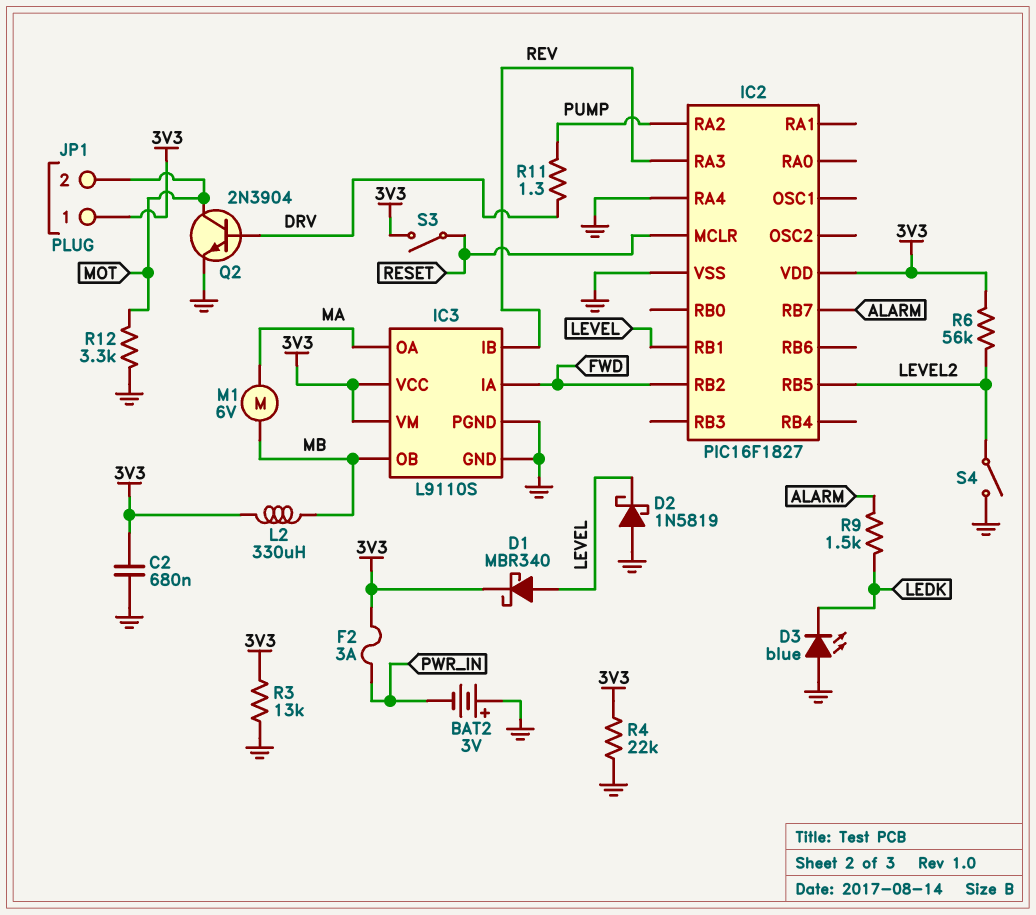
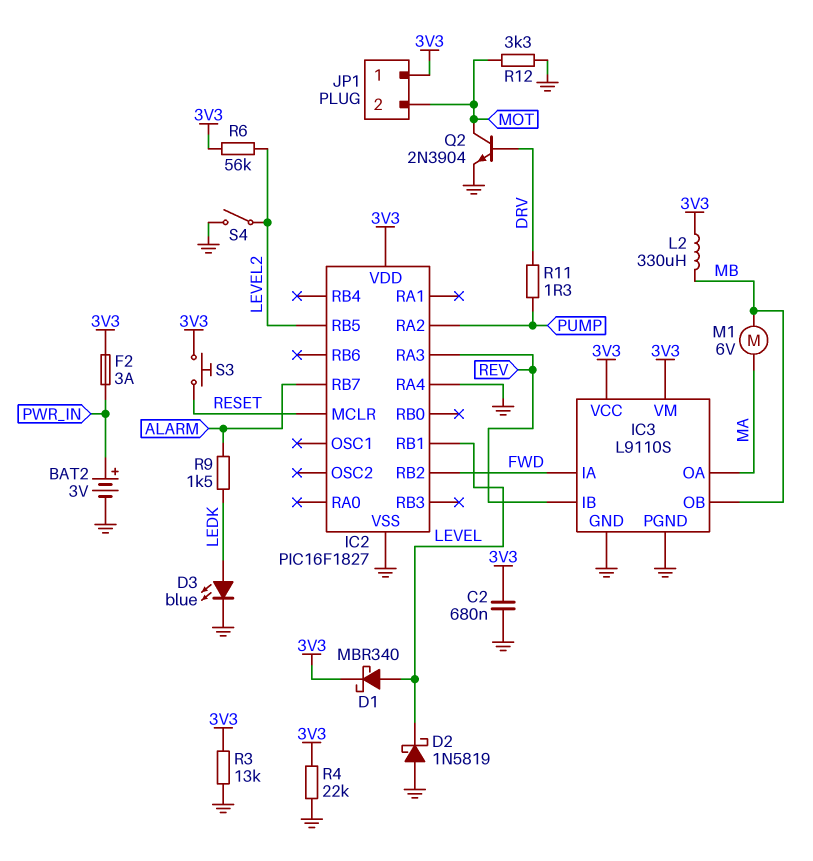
BAT2: 3V (plus GND, minus PWR_IN) -> 3V (plus PWR_IN, minus GND)
D3: LED blue (A GND, K LEDK) -> LED blue (A LEDK, K GND)
S3: switch (3V3, RESET) -> button (3V3, RESET)

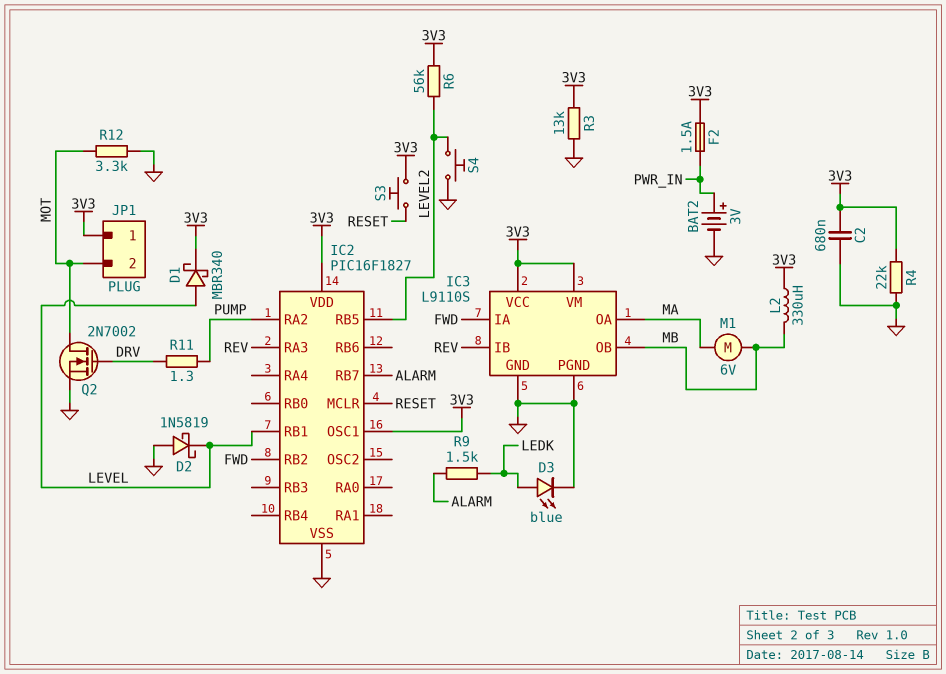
F2: 3A (3V3, PWR_IN) -> 1.5A (3V3, PWR_IN)
IC2 pin OSC1: none -> 3V3
IC2 pin RA4: GND -> none
Q2: NPN 2N3904 (B DRV, C MOT, E GND) -> NMOS 2N7002 (G DRV, D MOT, S GND)
S4: switch (GND, LEVEL2) -> button (GND, LEVEL2)

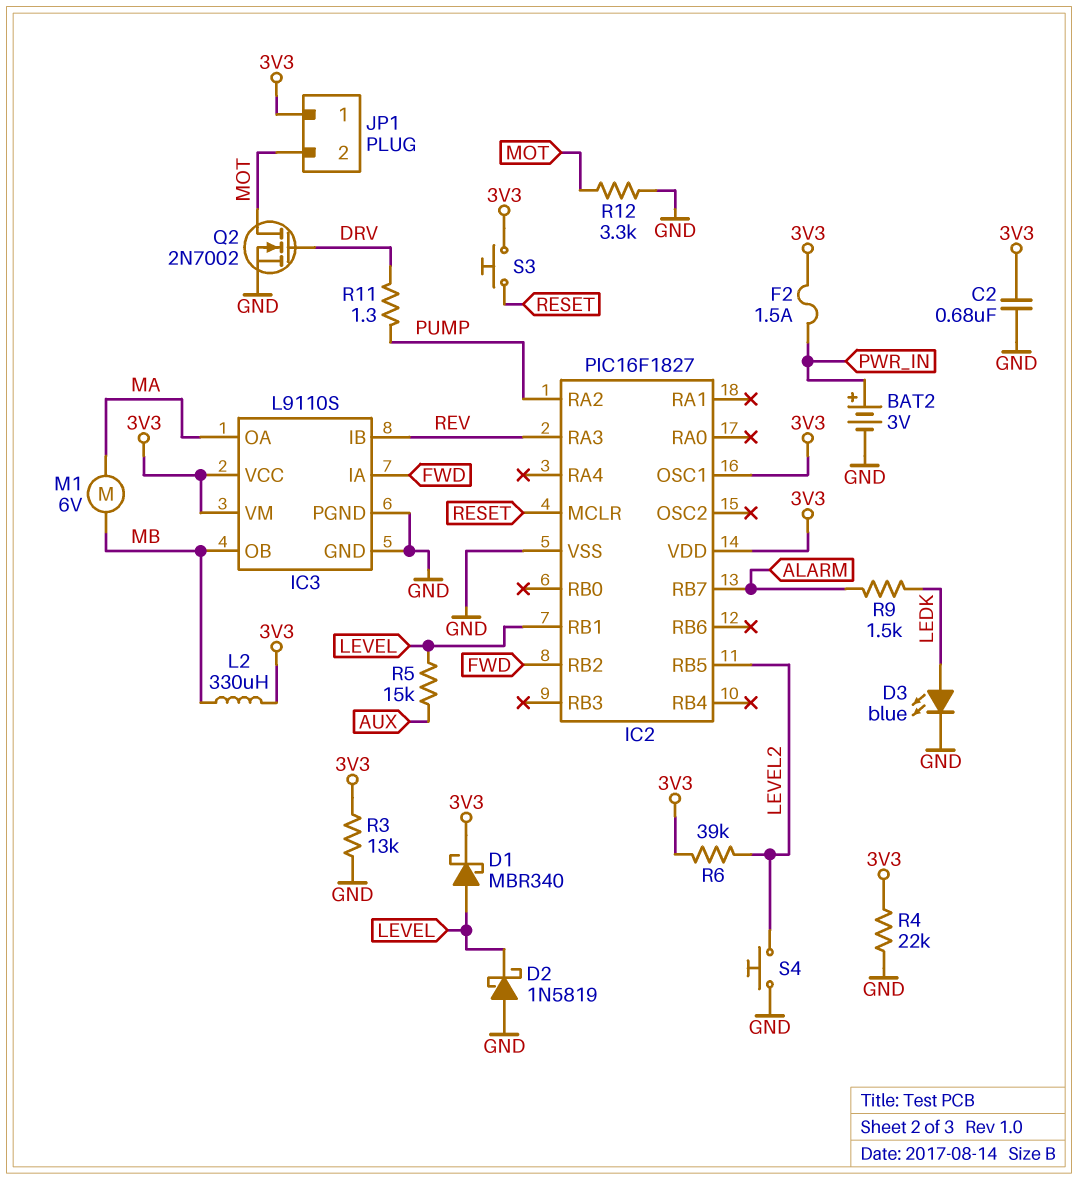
R5: none -> 15k (AUX, LEVEL)
R6: 56k (3V3, LEVEL2) -> 39k (3V3, LEVEL2)

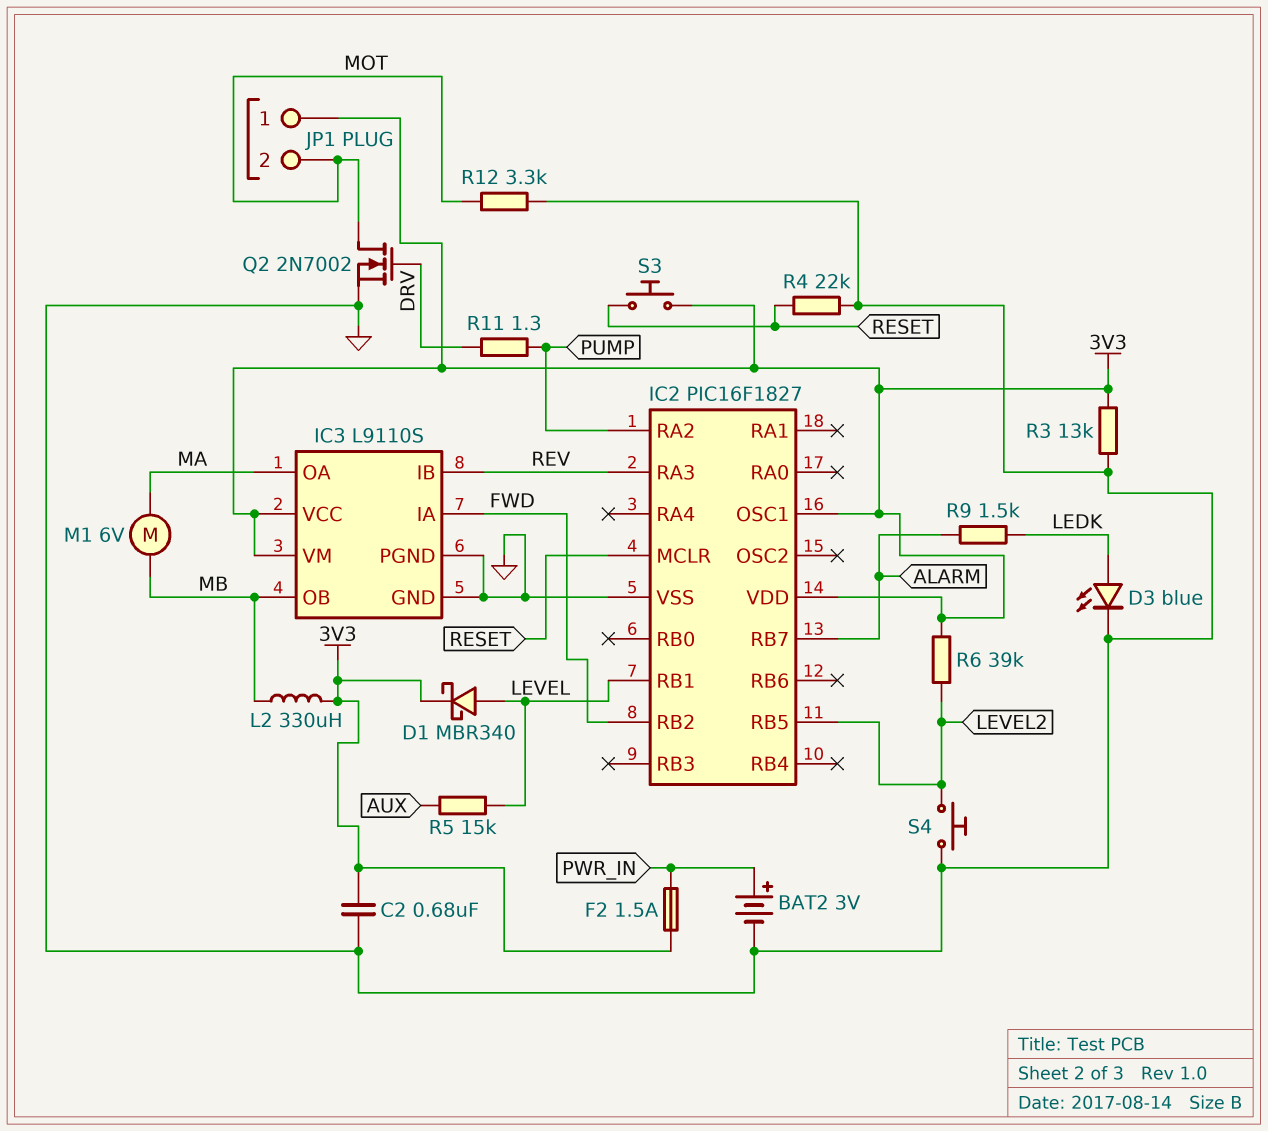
D2: schottky 1N5819 (A GND, K LEVEL) -> none
R4: 22k (3V3, GND) -> 22k (GND, RESET)

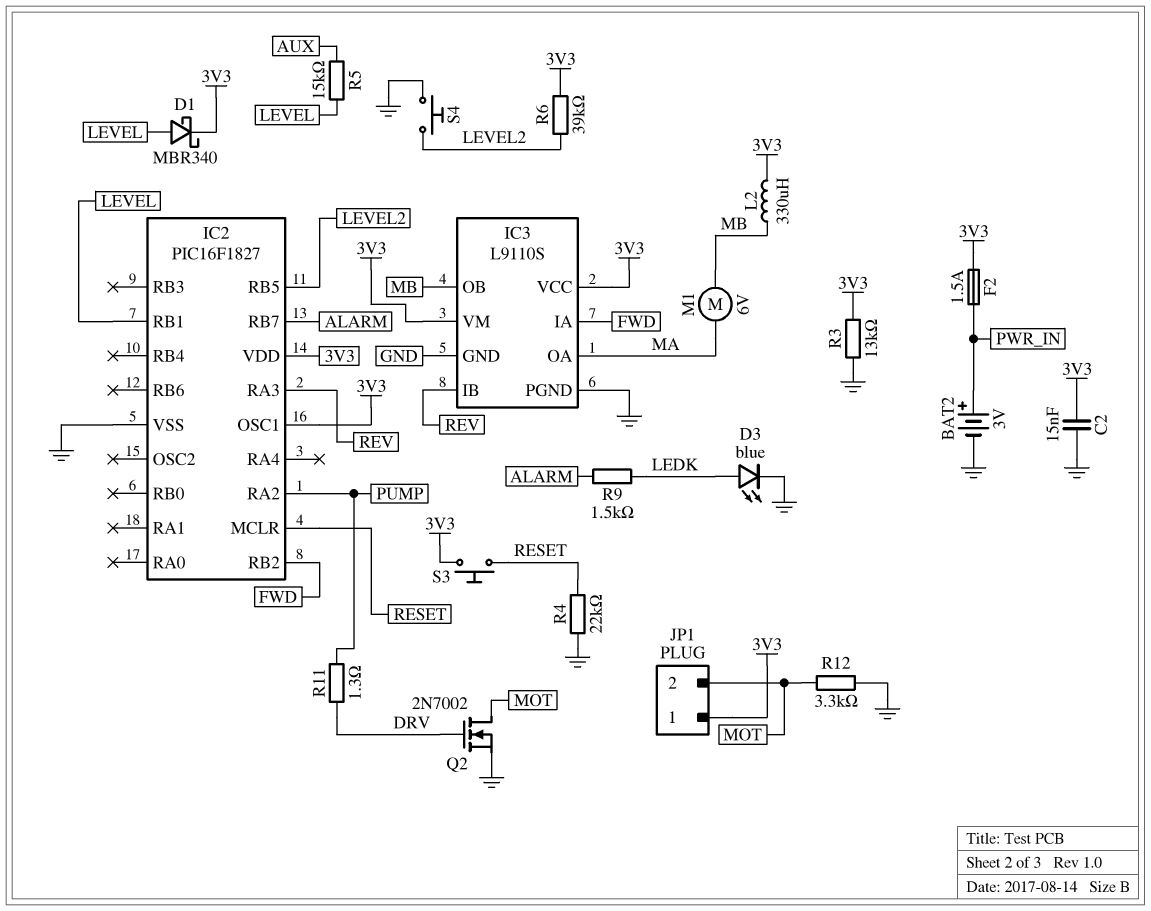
C2: 680nF (3V3, GND) -> 15nF (3V3, GND)

